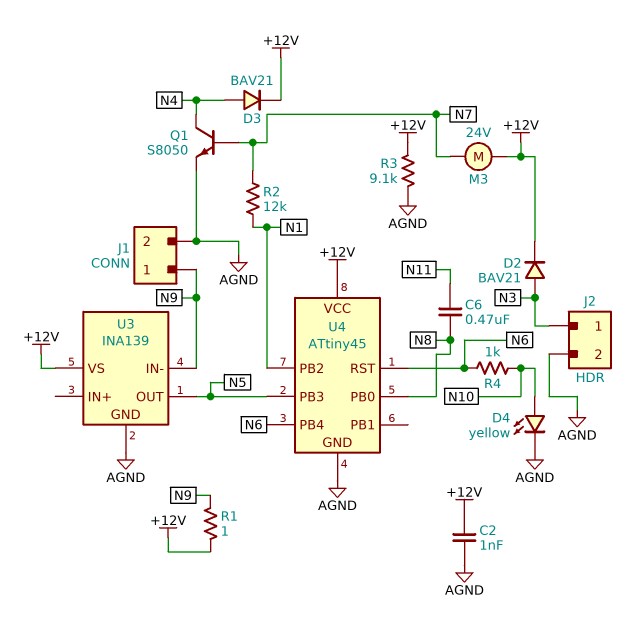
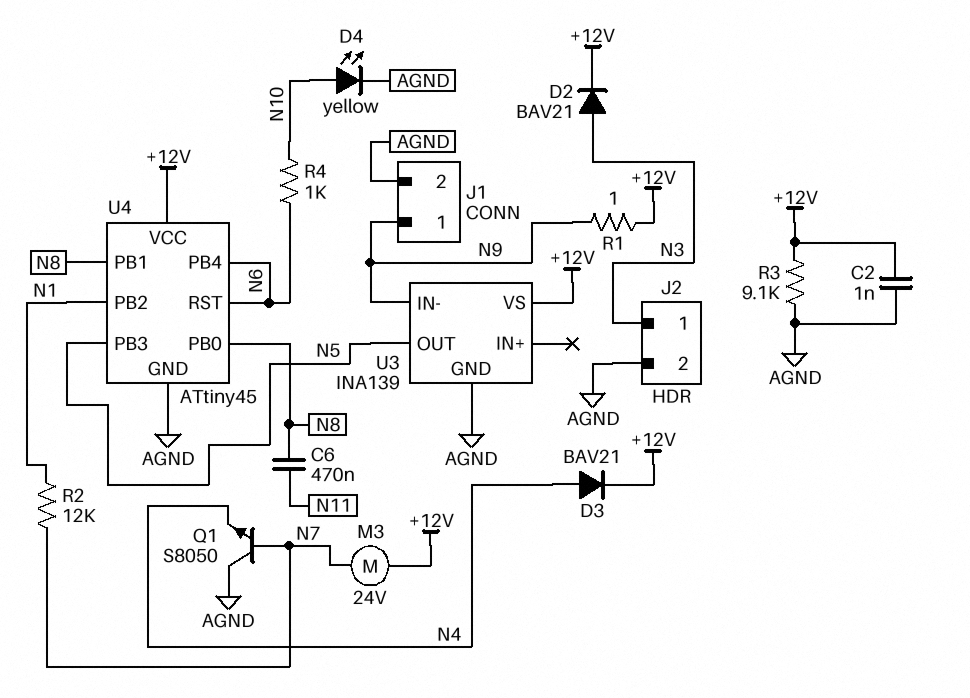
Q1: NPN S8050 (B N7, C N4, E AGND) -> NPN S8050 (B N7, C AGND, E N4)
U4 pin PB1: none -> N8

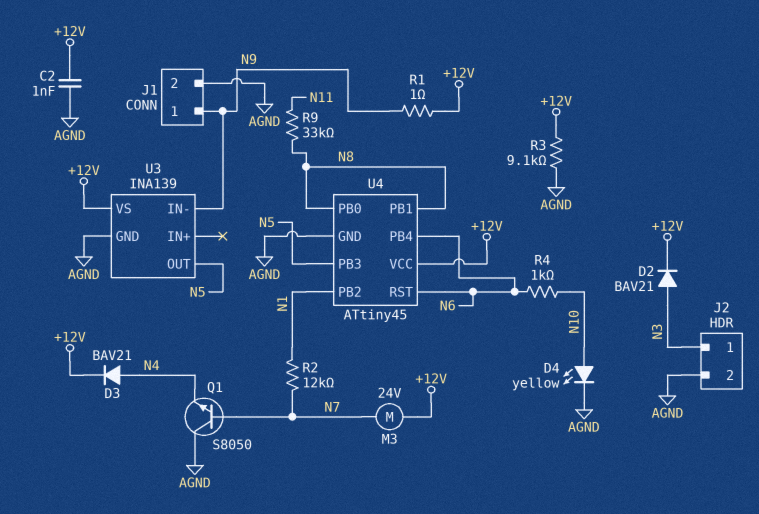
C6: 470nF (N8, N11) -> none
R9: none -> 33k (N8, N11)

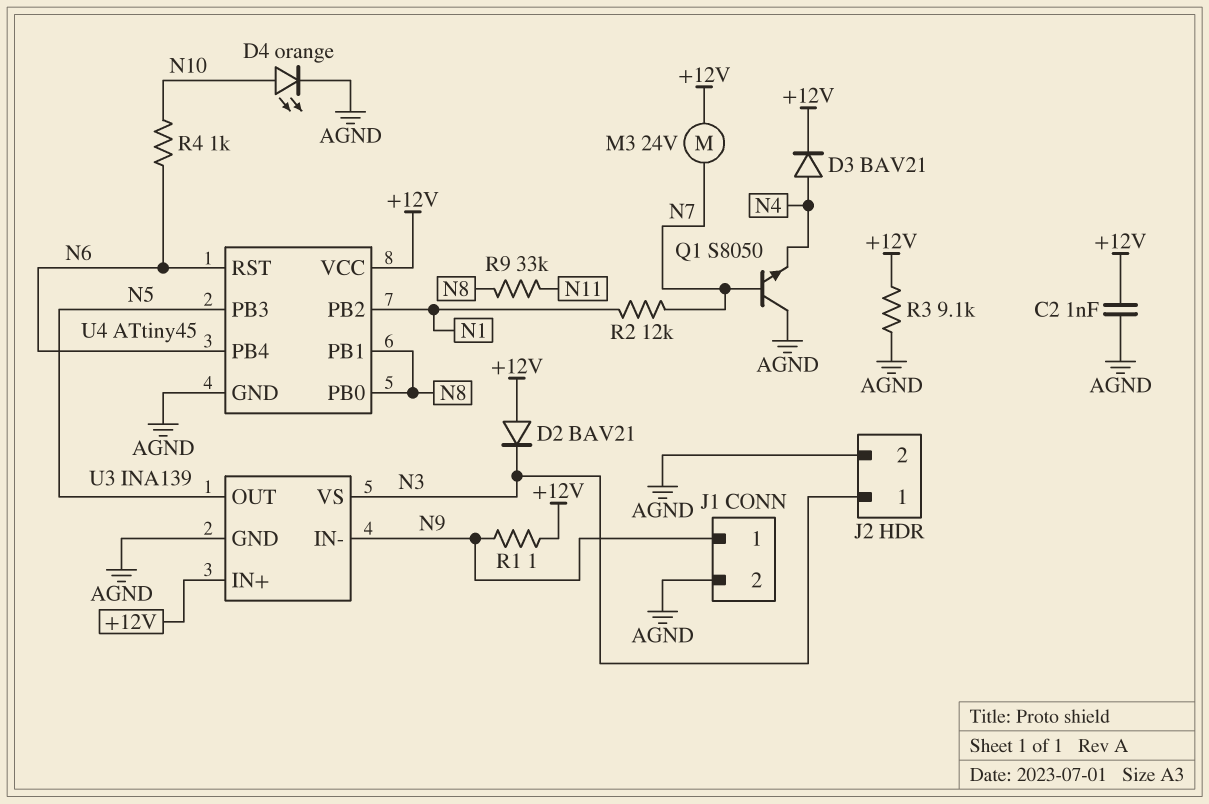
D2: diode BAV21 (A N3, K +12V) -> diode BAV21 (A +12V, K N3)
D4: LED yellow (A N10, K AGND) -> LED orange (A N10, K AGND)
U3 pin IN+: none -> +12V
U3 pin VS: +12V -> N3

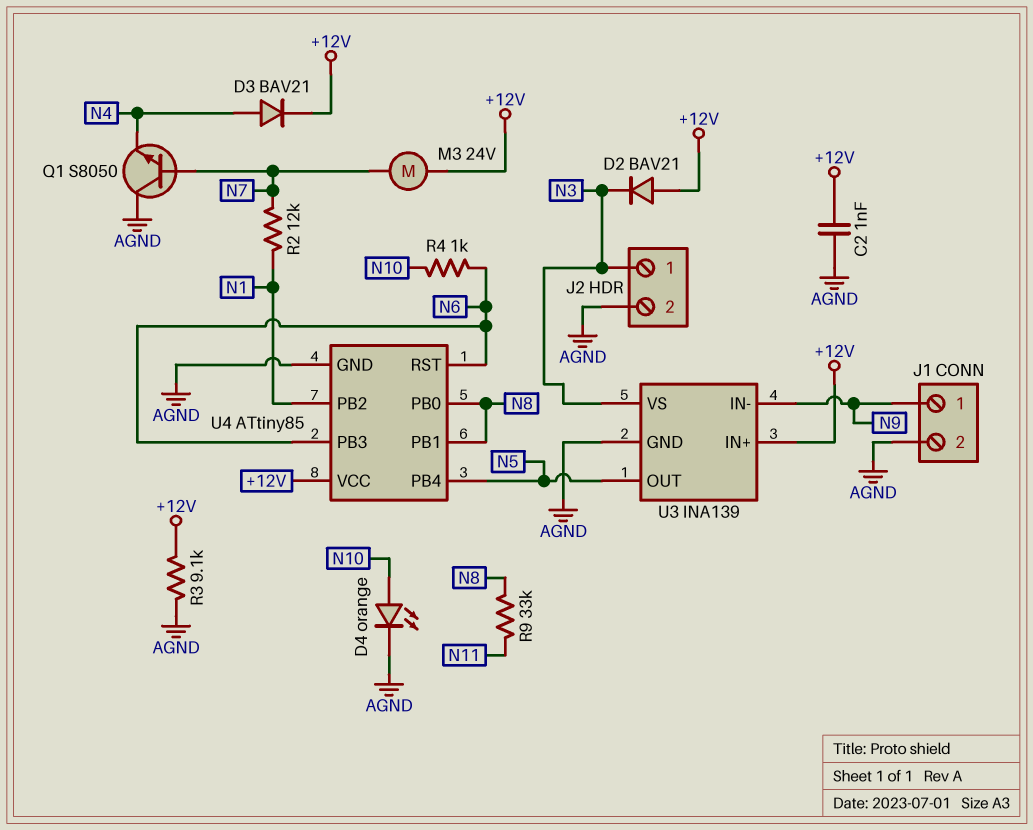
R1: 1 (+12V, N9) -> none
U4: ATtiny45 -> ATtiny85
U4 pin PB3: N5 -> N6
U4 pin PB4: N6 -> N5

